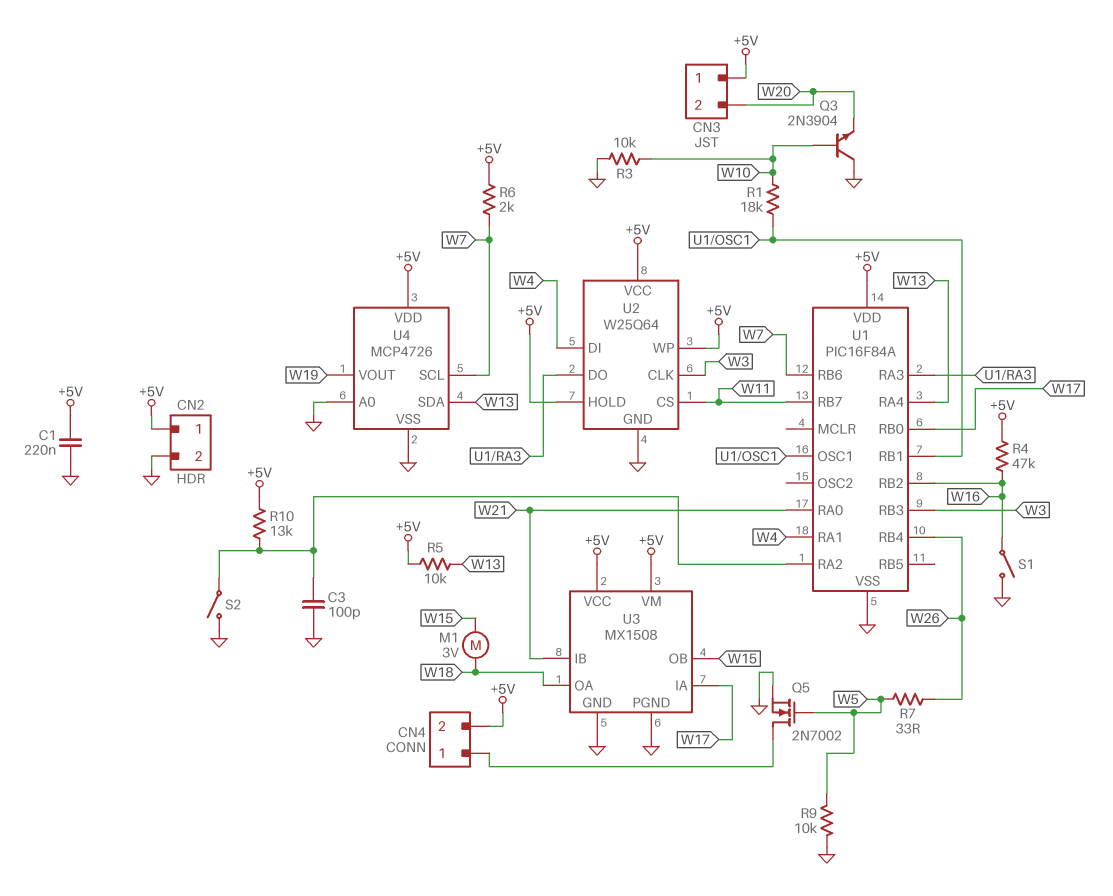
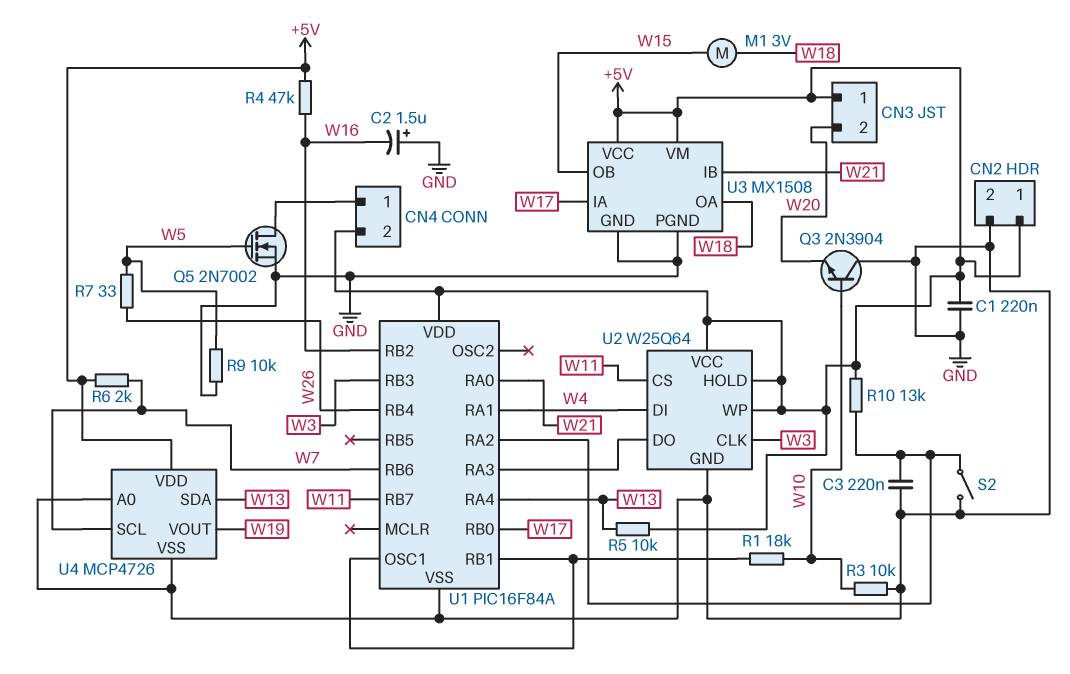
C2: none -> 1.5uF (plus GND, minus W16)
C3: 100pF (GND, U1/RA2) -> 220nF (GND, U1/RA2)
S1: switch (GND, W16) -> none

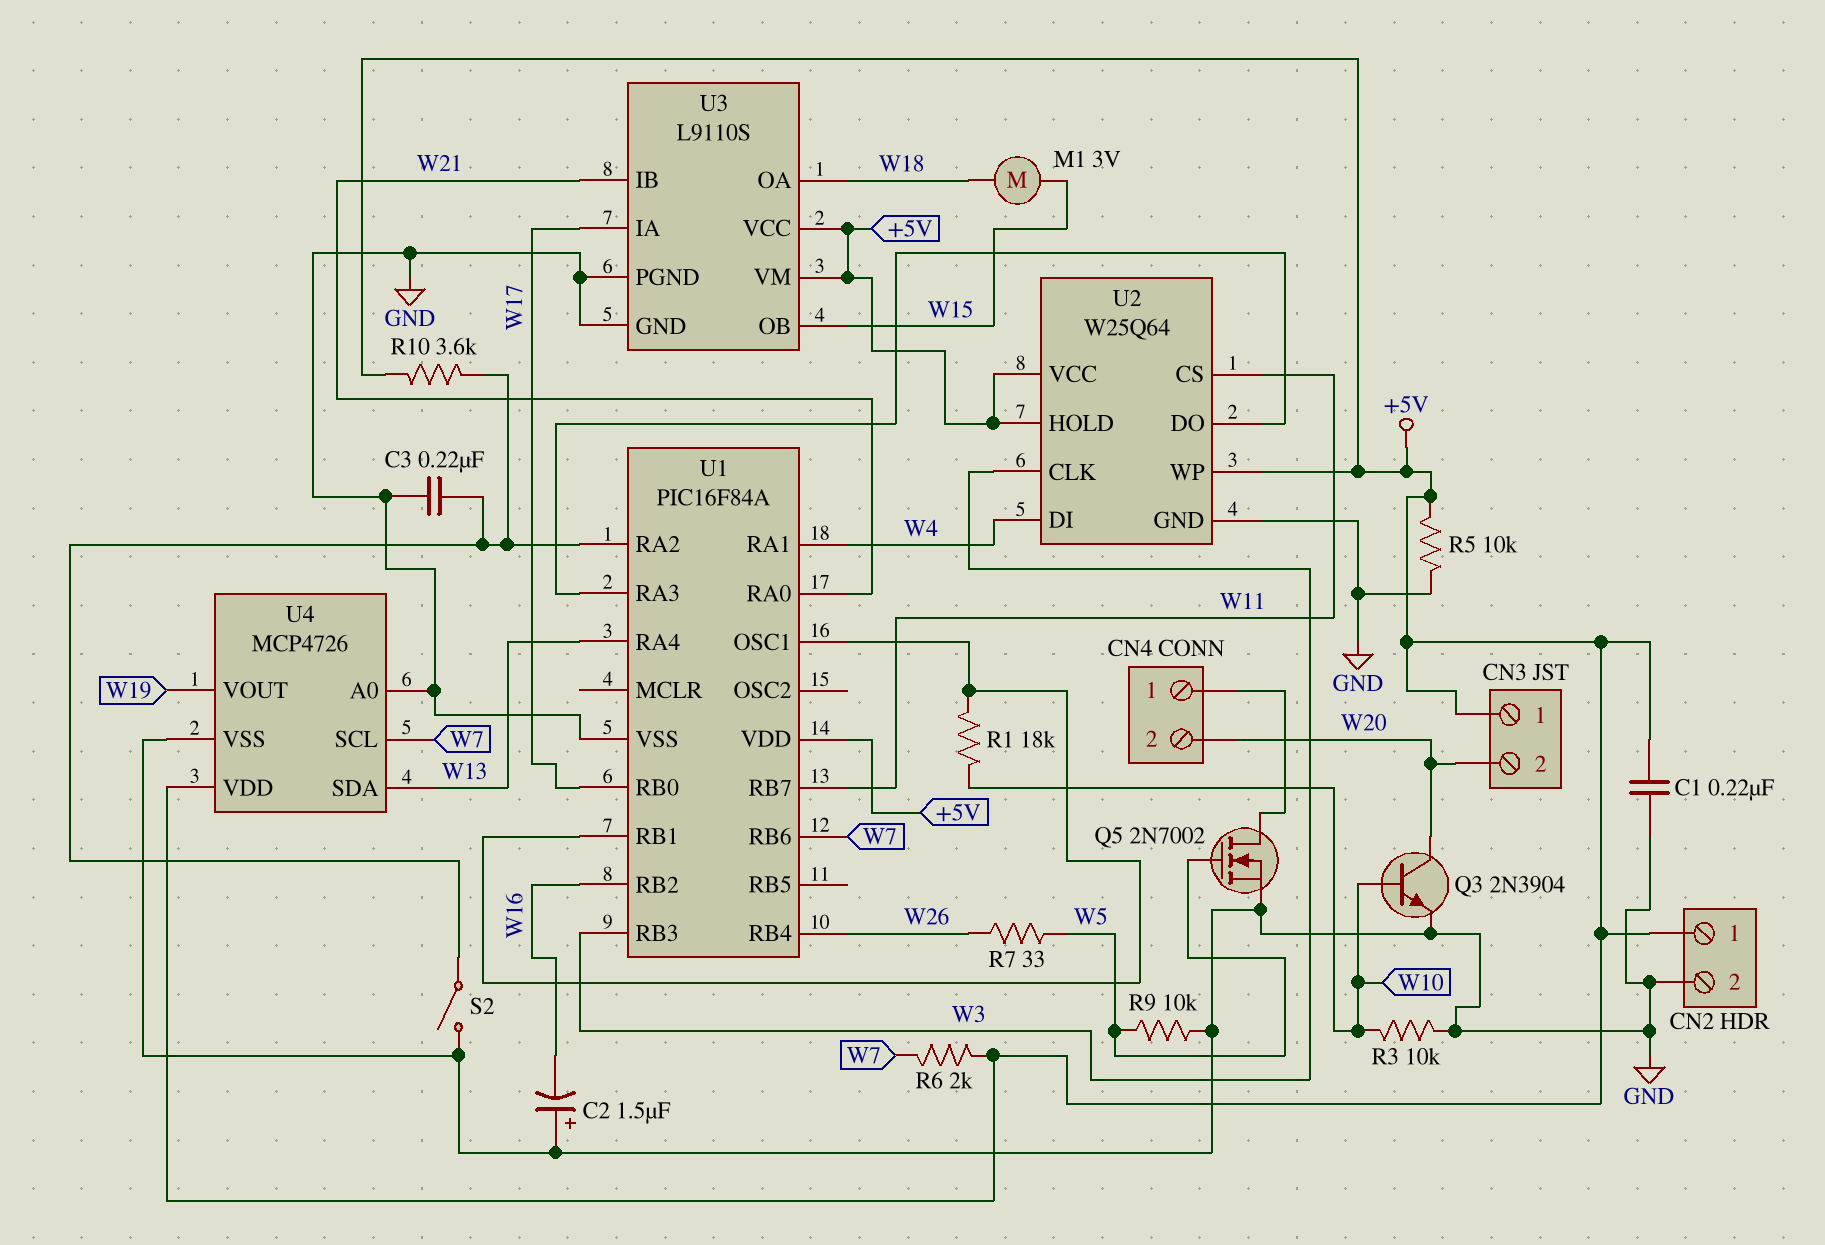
CN4 pin 2: +5V -> W20
Q3: NPN 2N3904 (B W10, C GND, E W20) -> NPN 2N3904 (B W10, C W20, E GND)
R4: 47k (+5V, W16) -> none
R5: 10k (+5V, W13) -> 10k (+5V, GND)
R10: 13k (+5V, U1/RA2) -> 3.6k (+5V, U1/RA2)
U3: MX1508 -> L9110S

